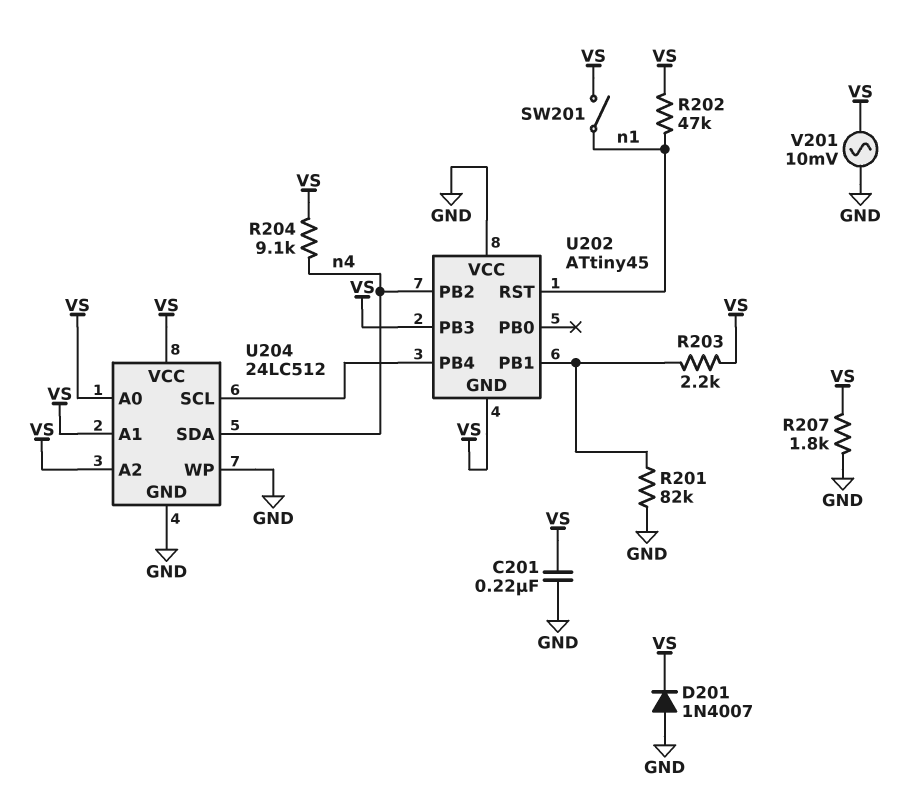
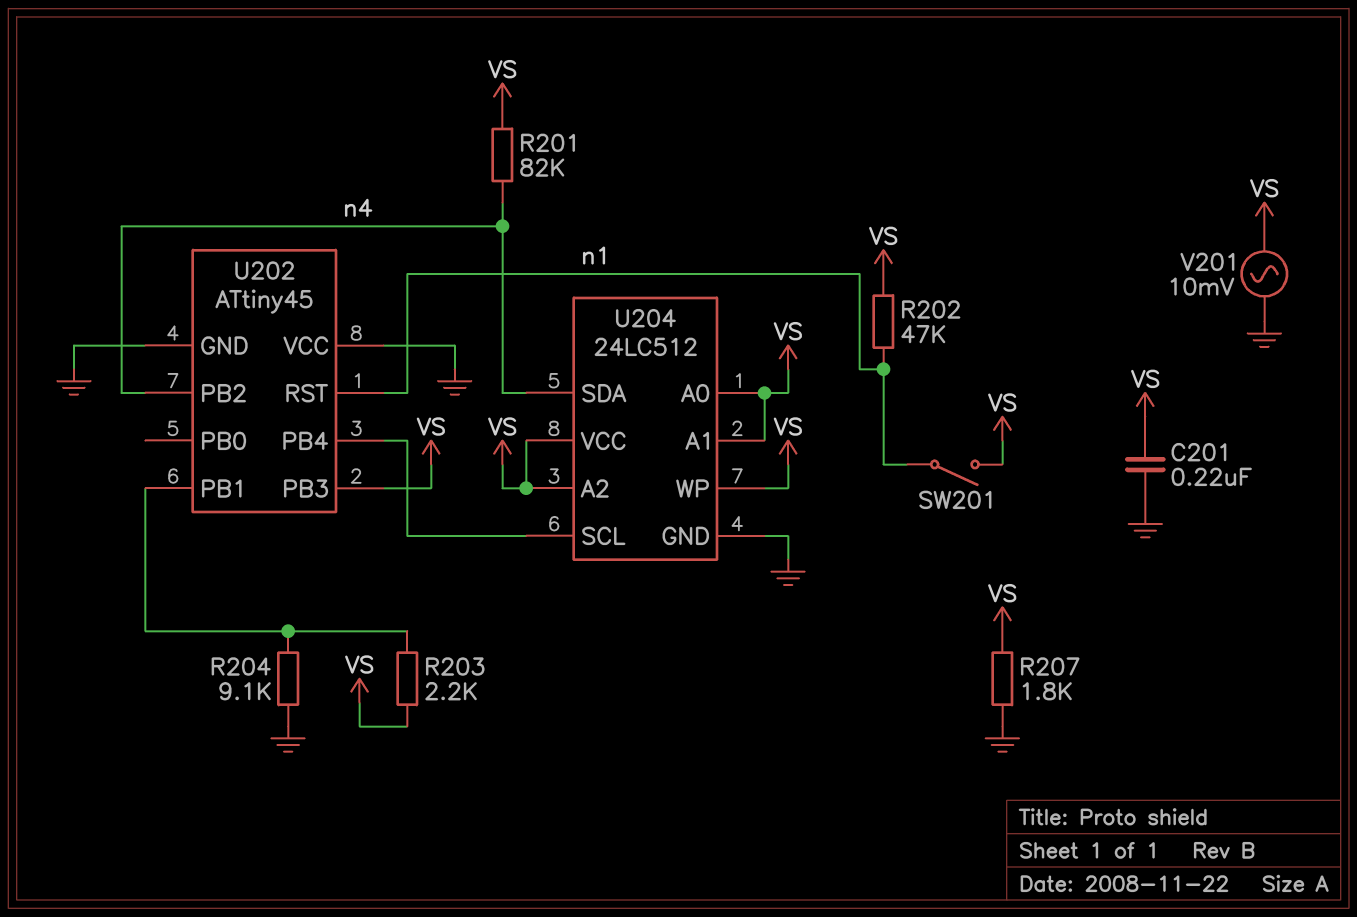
D201: diode 1N4007 (A GND, K VS) -> none
R201: 82k (GND, U202/PB1) -> 82k (VS, n4)
R204: 9.1k (VS, n4) -> 9.1k (GND, U202/PB1)
U202 pin GND: VS -> GND
U204 pin WP: GND -> VS

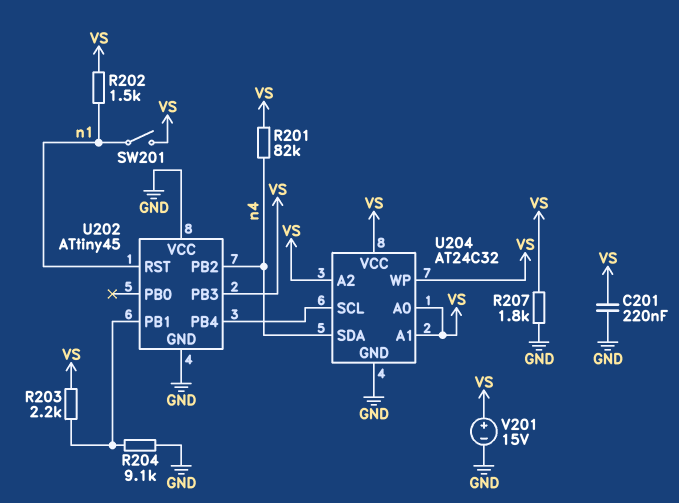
R202: 47k (VS, n1) -> 1.5k (VS, n1)
U204: 24LC512 -> AT24C32
V201: AC 10mV (GND, VS) -> 15V (plus VS, minus GND)

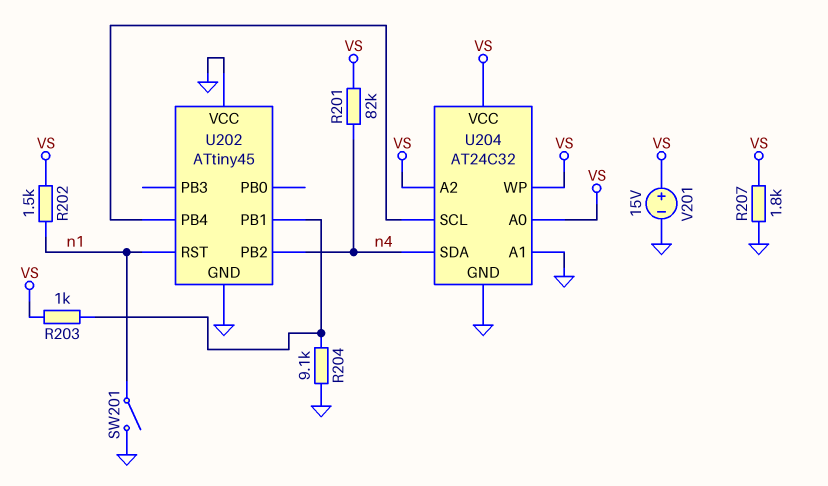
C201: 220nF (GND, VS) -> none
R203: 2.2k (U202/PB1, VS) -> 1k (U202/PB1, VS)
SW201: switch (VS, n1) -> switch (GND, n1)
U202 pin PB3: VS -> none
U204 pin A1: VS -> GND

